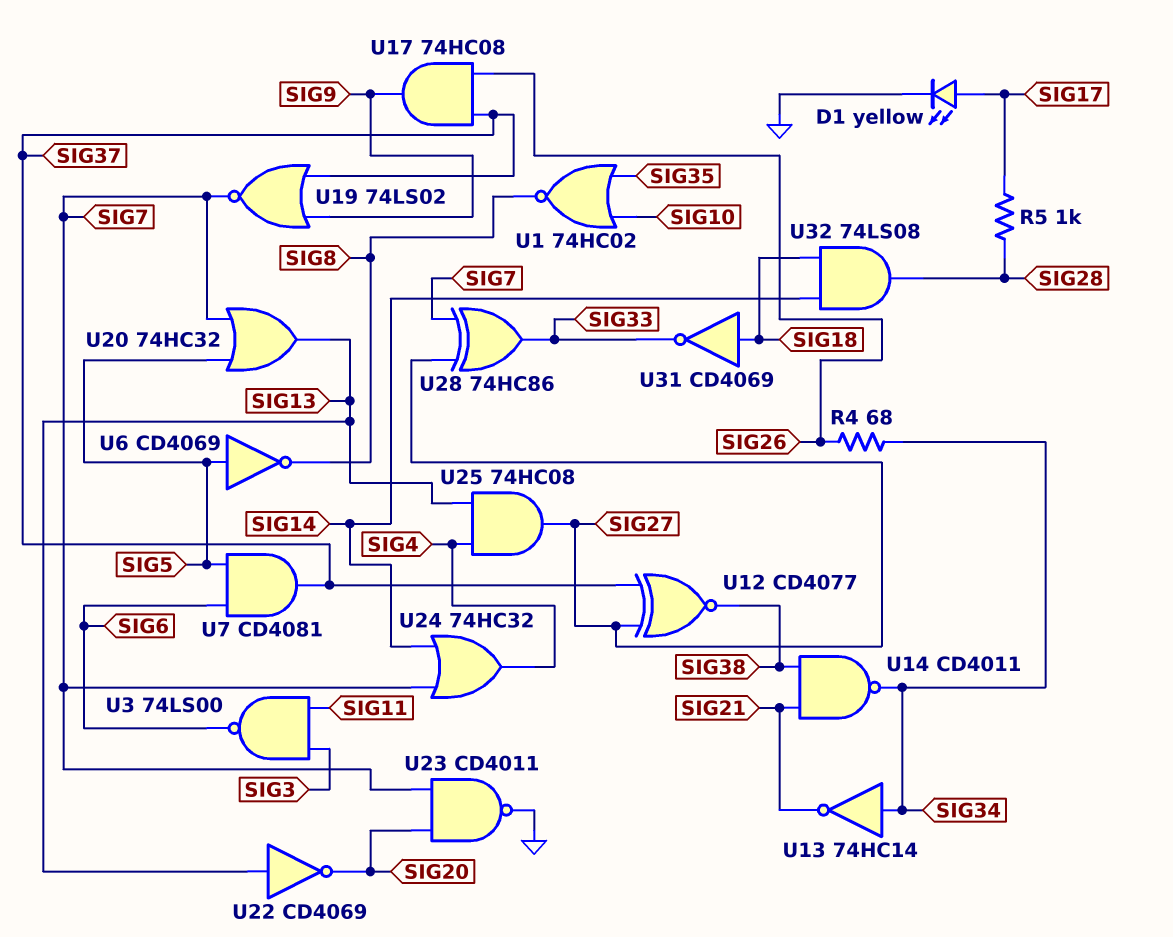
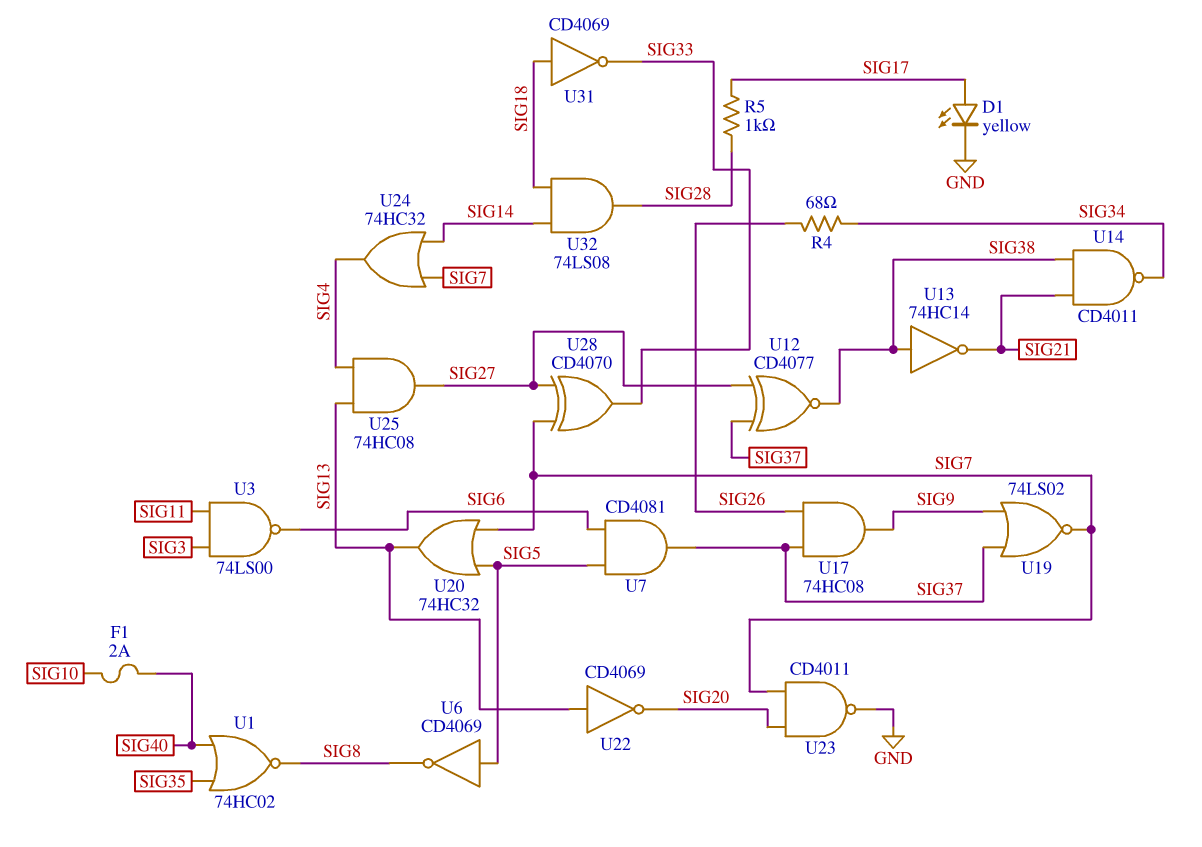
F1: none -> 2A (SIG10, SIG40)
U1: NOR 74HC02 (in SIG10, in SIG35, out SIG8) -> NOR 74HC02 (in SIG35, in SIG40, out SIG8)
U13: NOT 74HC14 (in SIG34, out SIG21) -> NOT 74HC14 (in SIG38, out SIG21)
U28: XOR 74HC86 (in SIG7, in SIG27, out SIG33) -> XOR CD4070 (in SIG7, in SIG27, out SIG33)

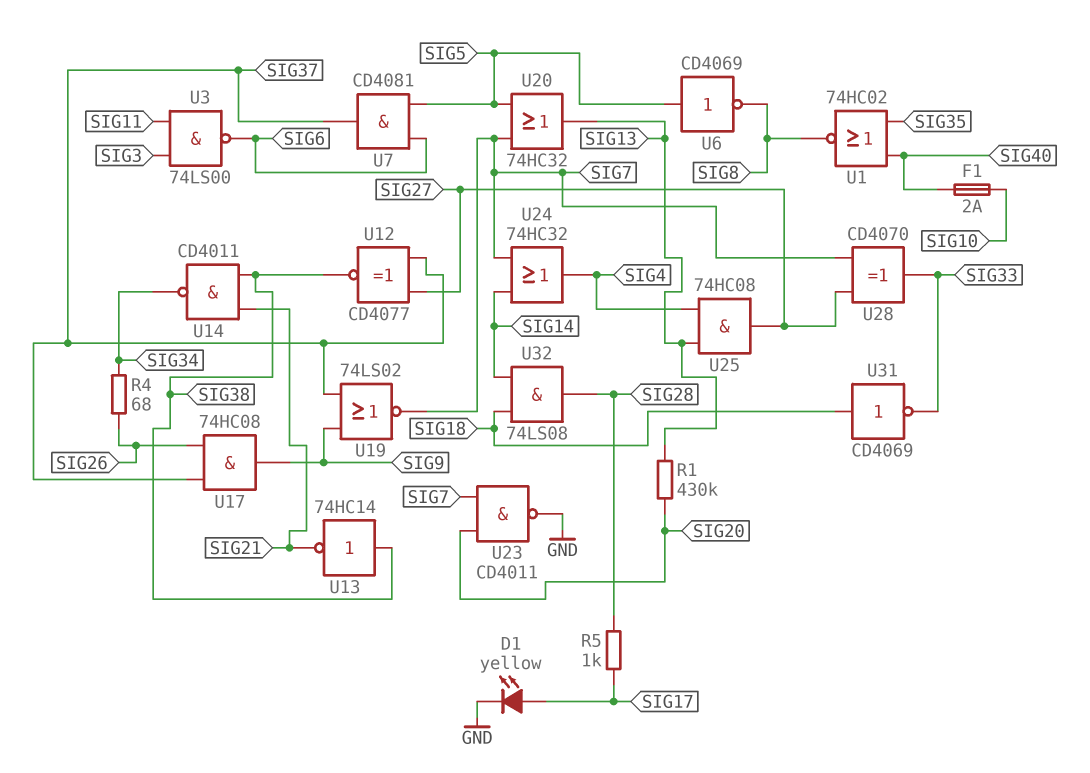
R1: none -> 430k (SIG13, SIG20)
U22: NOT CD4069 (in SIG13, out SIG20) -> none

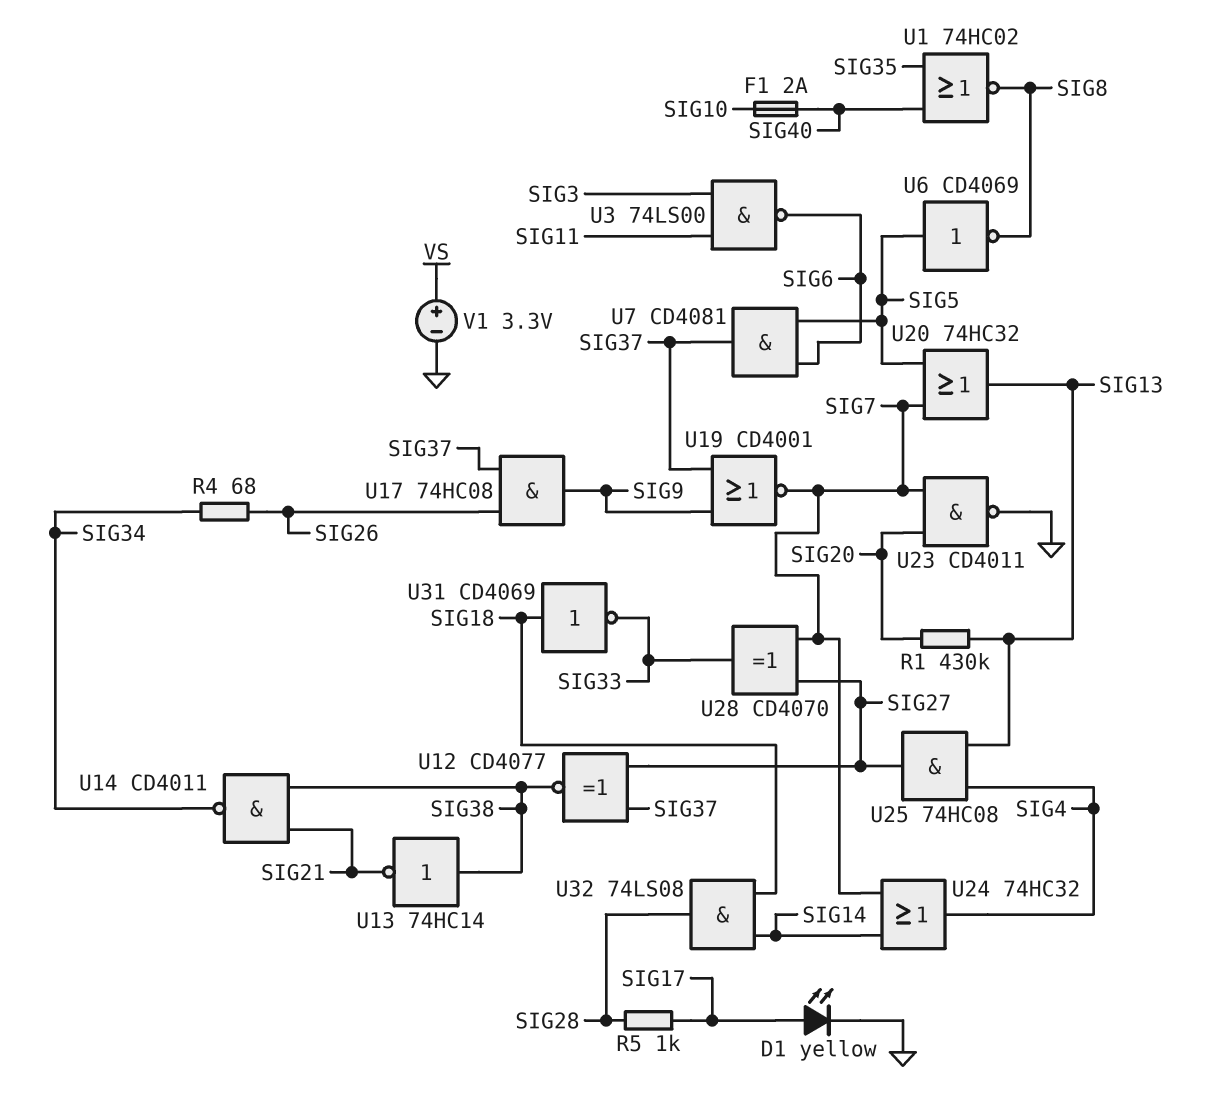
U19: NOR 74LS02 (in SIG9, in SIG37, out SIG7) -> NOR CD4001 (in SIG9, in SIG37, out SIG7)
V1: none -> 3.3V (plus VS, minus GND)

